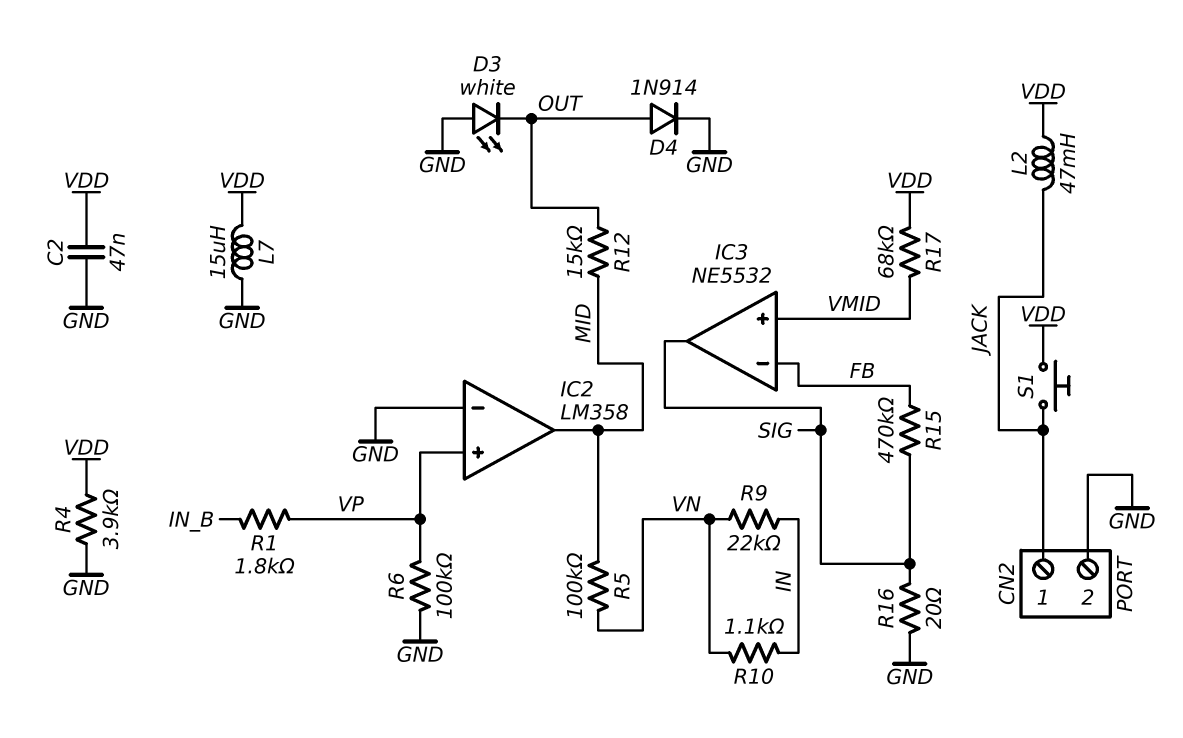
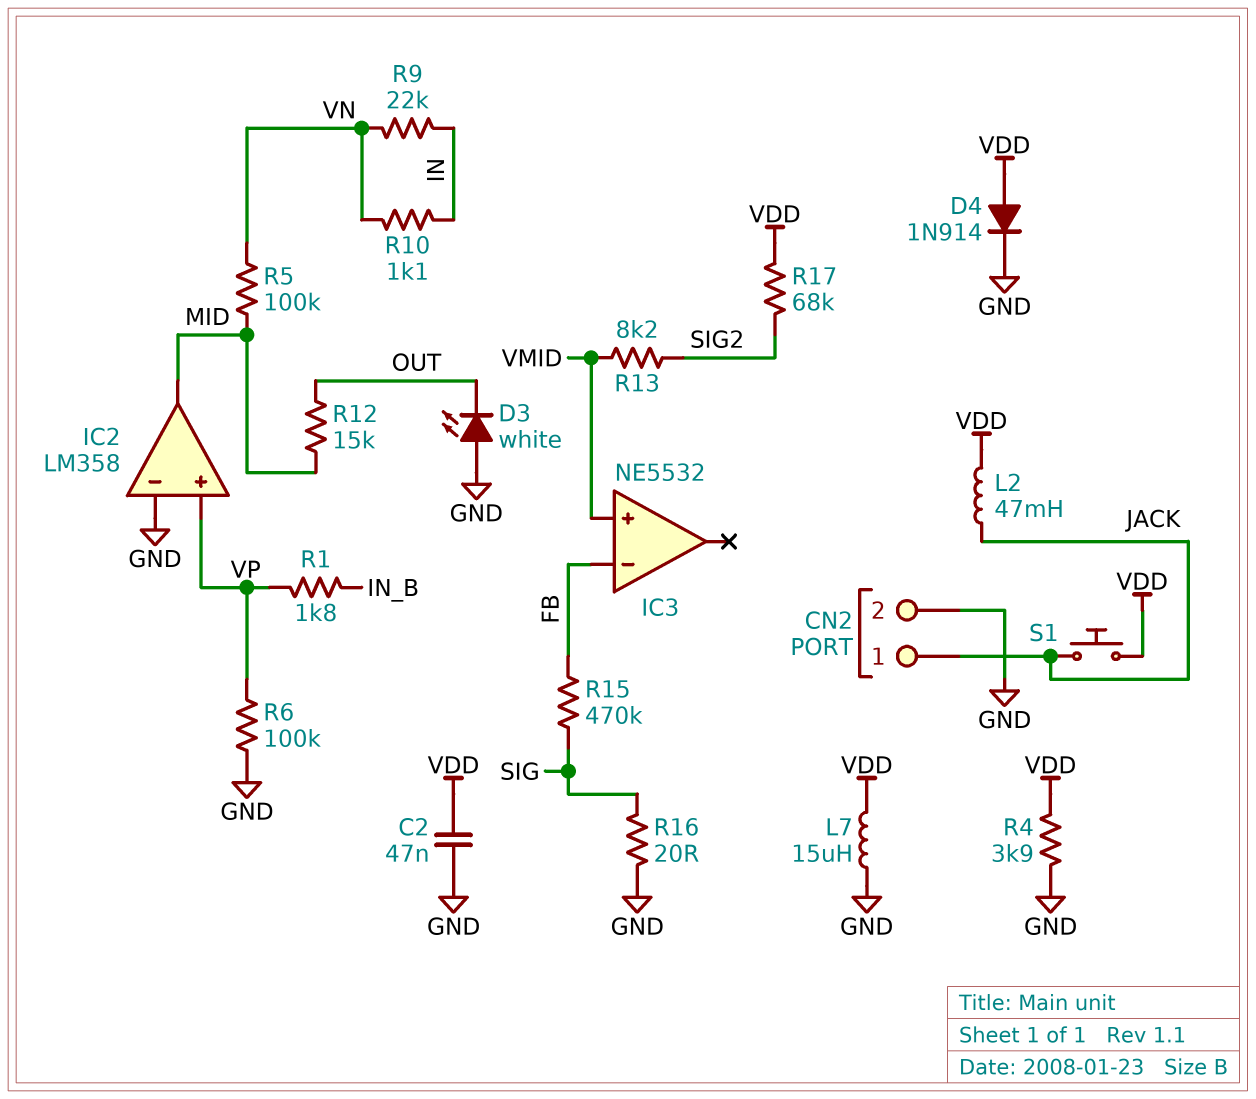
D4: diode 1N914 (A OUT, K GND) -> diode 1N914 (A VDD, K GND)
IC3 pin out: SIG -> none
R13: none -> 8.2k (SIG2, VMID)
R17: 68k (VDD, VMID) -> 68k (SIG2, VDD)

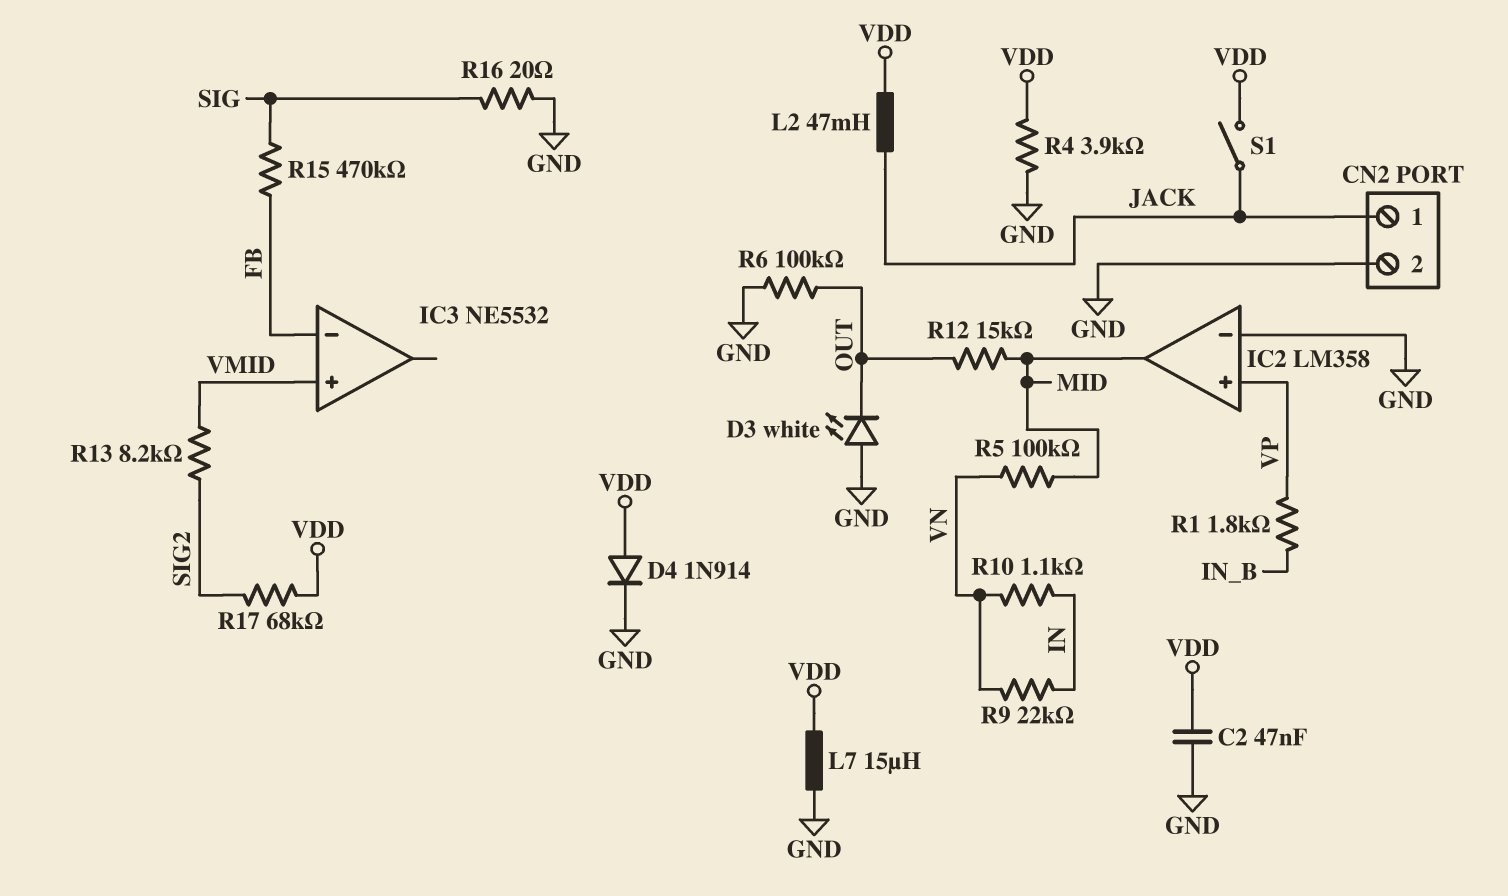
R6: 100k (GND, VP) -> 100k (GND, OUT)
S1: button (JACK, VDD) -> switch (JACK, VDD)

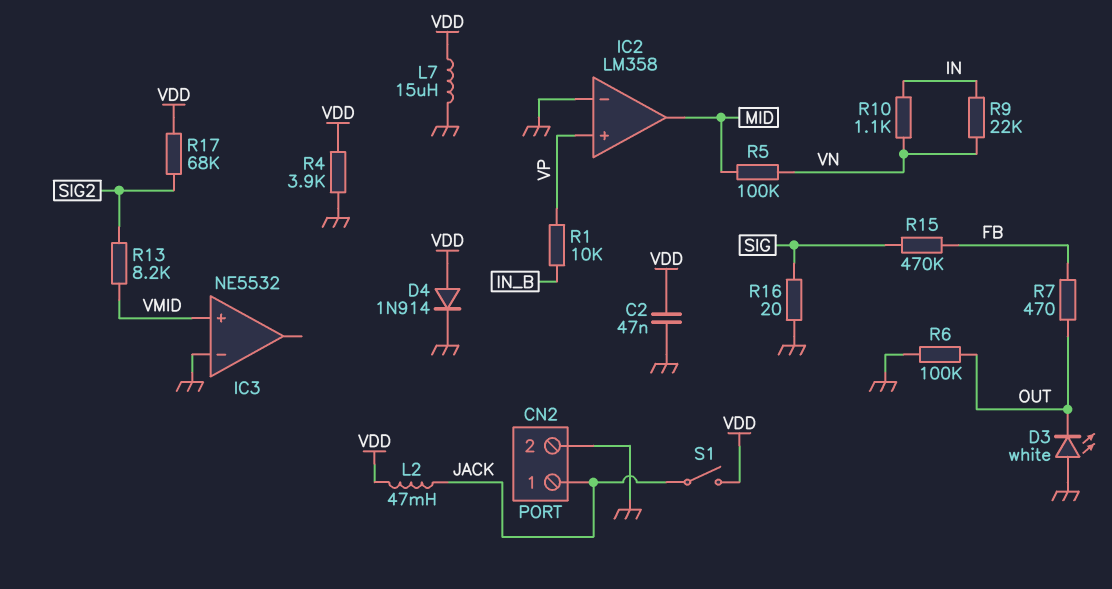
IC3 pin in-: FB -> GND
R1: 1.8k (IN_B, VP) -> 10k (IN_B, VP)
R7: none -> 470 (FB, OUT)
R12: 15k (MID, OUT) -> none

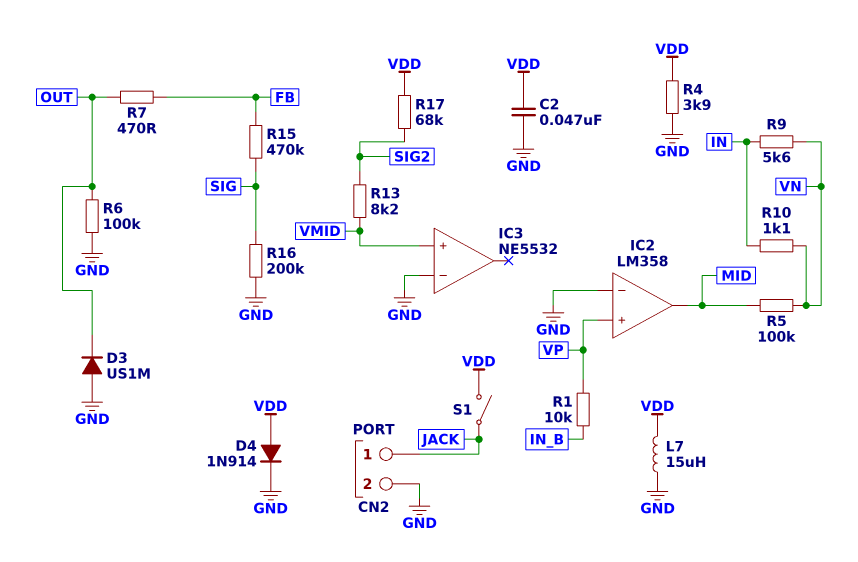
D3: LED white (A GND, K OUT) -> diode US1M (A GND, K OUT)
L2: 47mH (JACK, VDD) -> none
R9: 22k (IN, VN) -> 5.6k (IN, VN)
R16: 20 (GND, SIG) -> 200k (GND, SIG)

